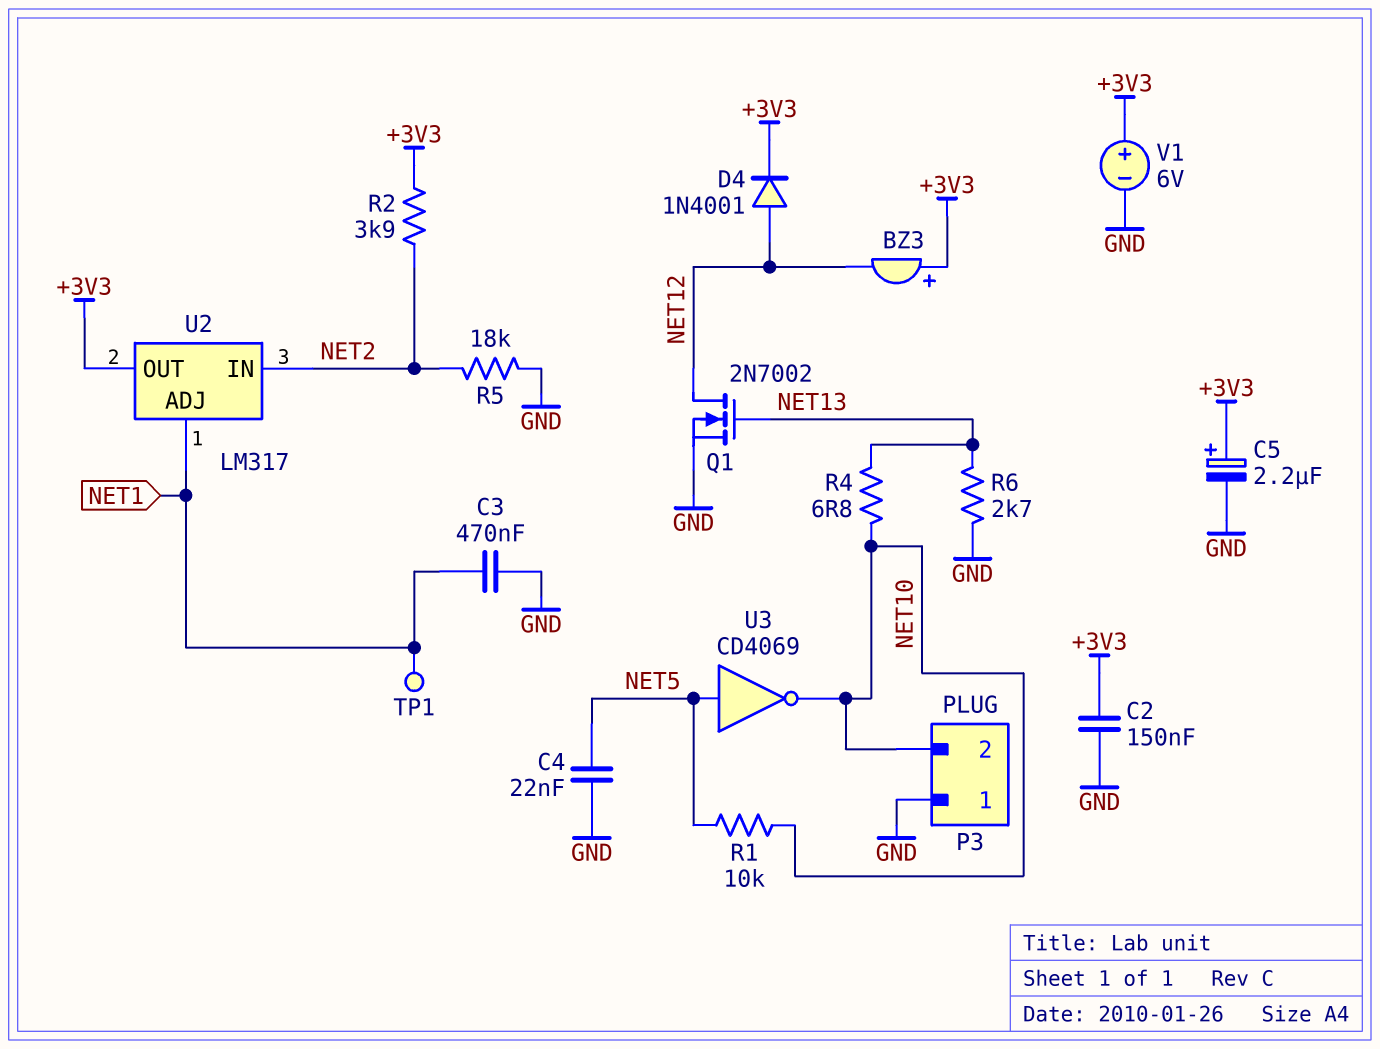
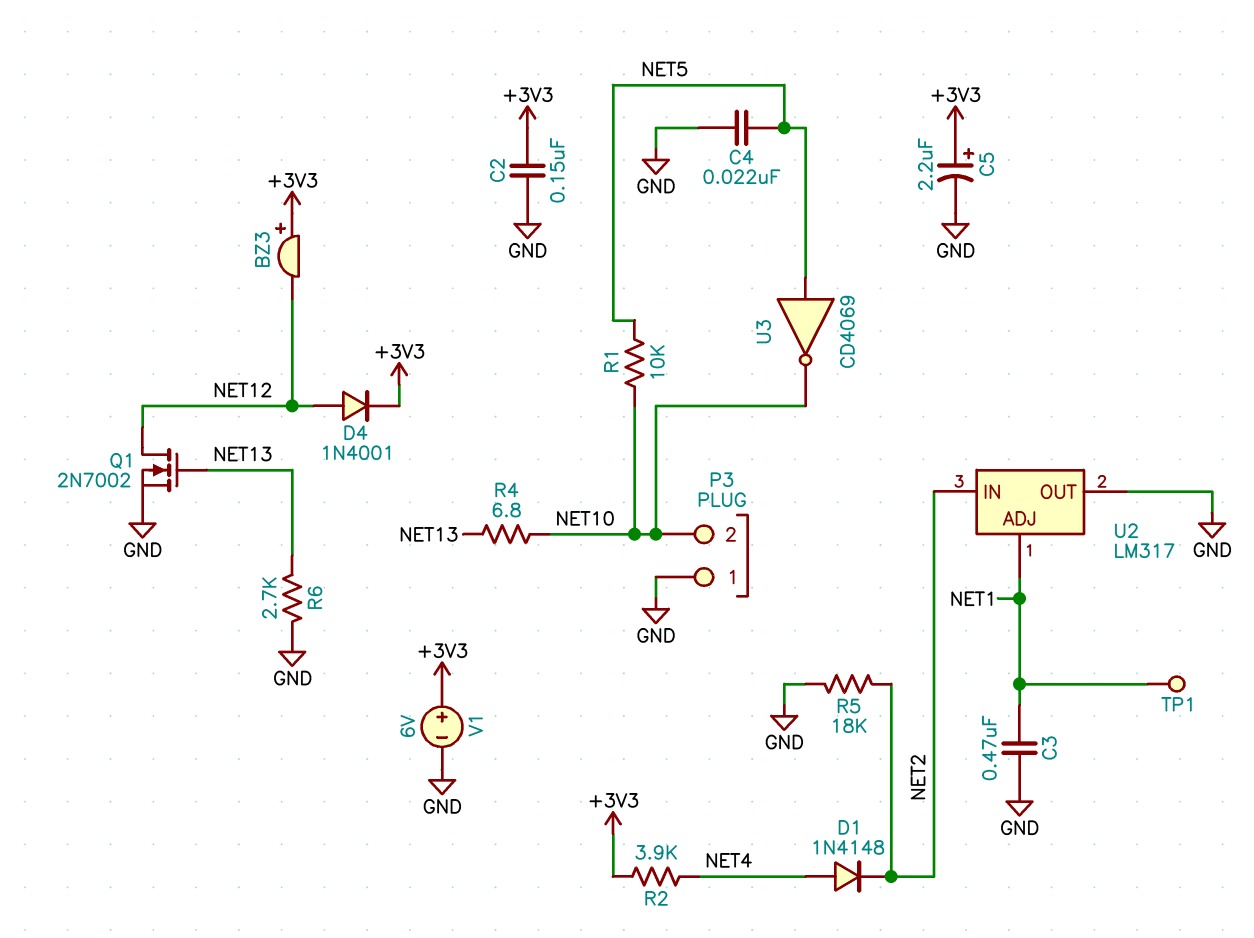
D1: none -> diode 1N4148 (A NET4, K NET2)
R2: 3.9k (+3V3, NET2) -> 3.9k (+3V3, NET4)
U2 pin OUT: +3V3 -> GND

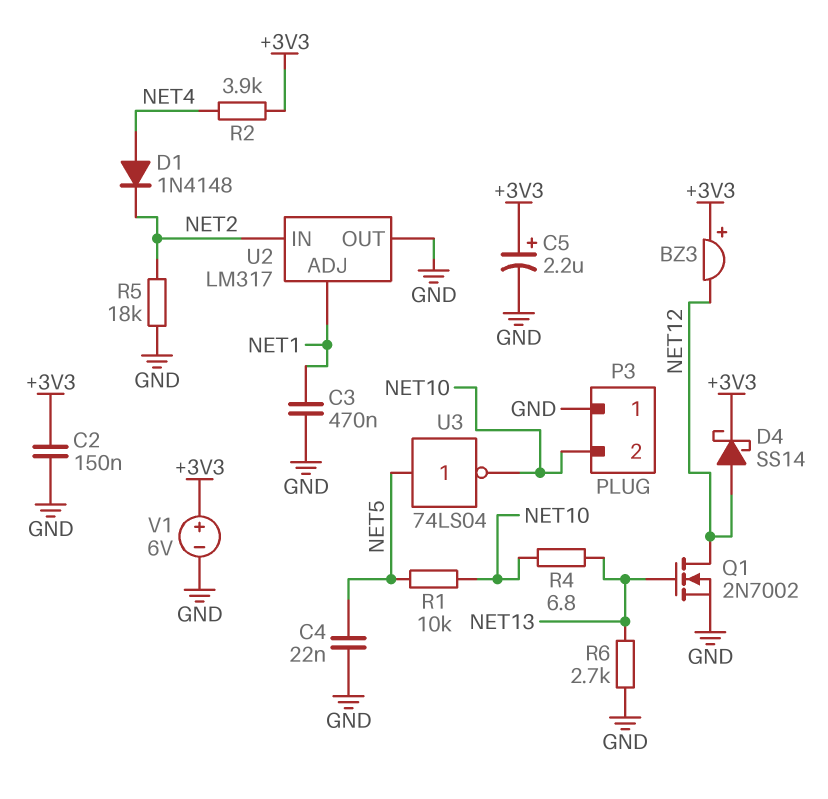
D4: diode 1N4001 (A NET12, K +3V3) -> schottky SS14 (A NET12, K +3V3)
TP1: test point (NET1) -> none
U3: NOT CD4069 (in NET5, out NET10) -> NOT 74LS04 (in NET5, out NET10)

